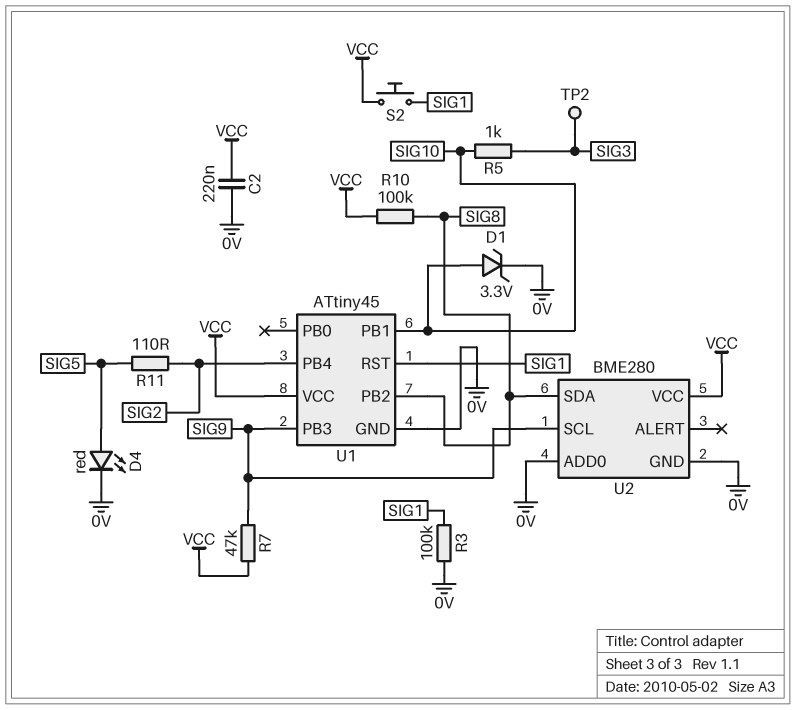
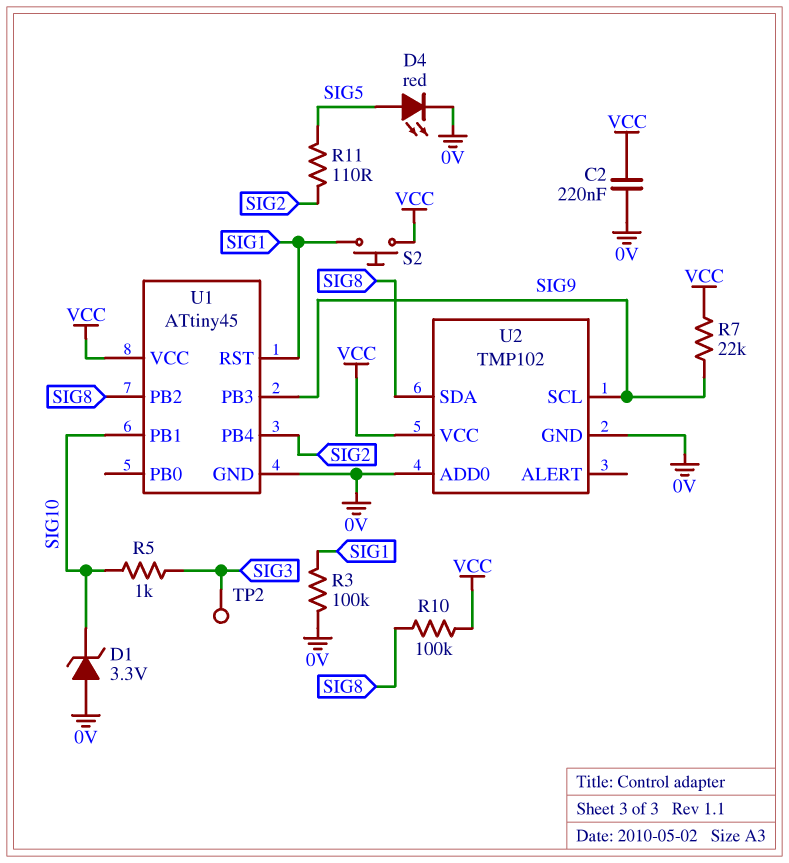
D1: zener 3.3V (A SIG10, K 0V) -> zener 3.3V (A 0V, K SIG10)
R7: 47k (SIG9, VCC) -> 22k (SIG9, VCC)
U2: BME280 -> TMP102

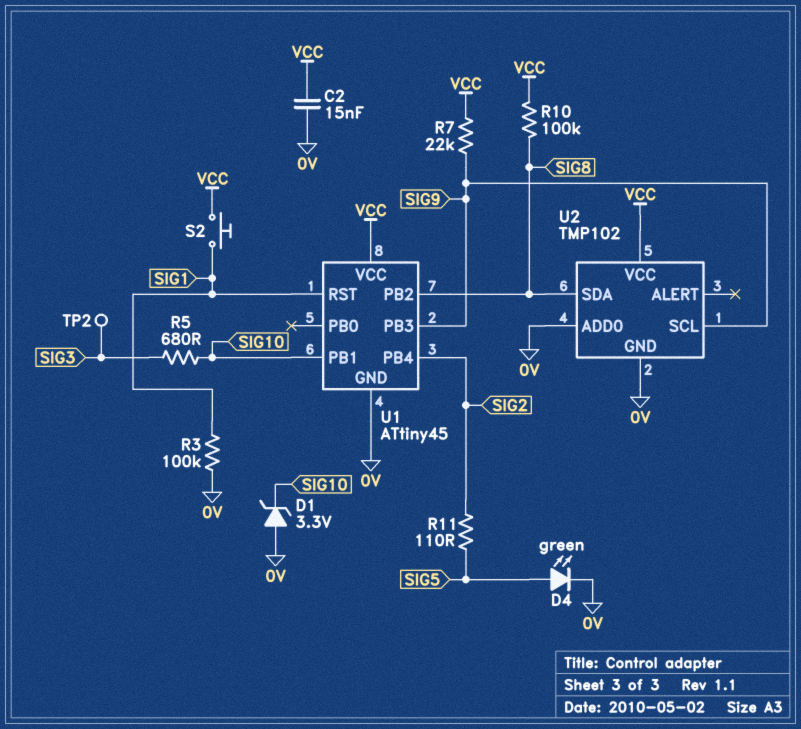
C2: 220nF (0V, VCC) -> 15nF (0V, VCC)
D4: LED red (A SIG5, K 0V) -> LED green (A SIG5, K 0V)
R5: 1k (SIG3, SIG10) -> 680 (SIG3, SIG10)

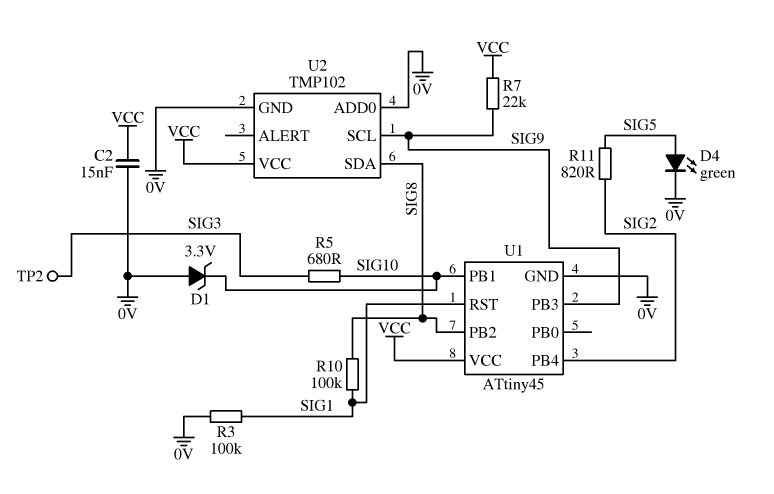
R10: 100k (SIG8, VCC) -> 100k (SIG1, SIG8)
R11: 110 (SIG2, SIG5) -> 820 (SIG2, SIG5)
S2: button (SIG1, VCC) -> none

